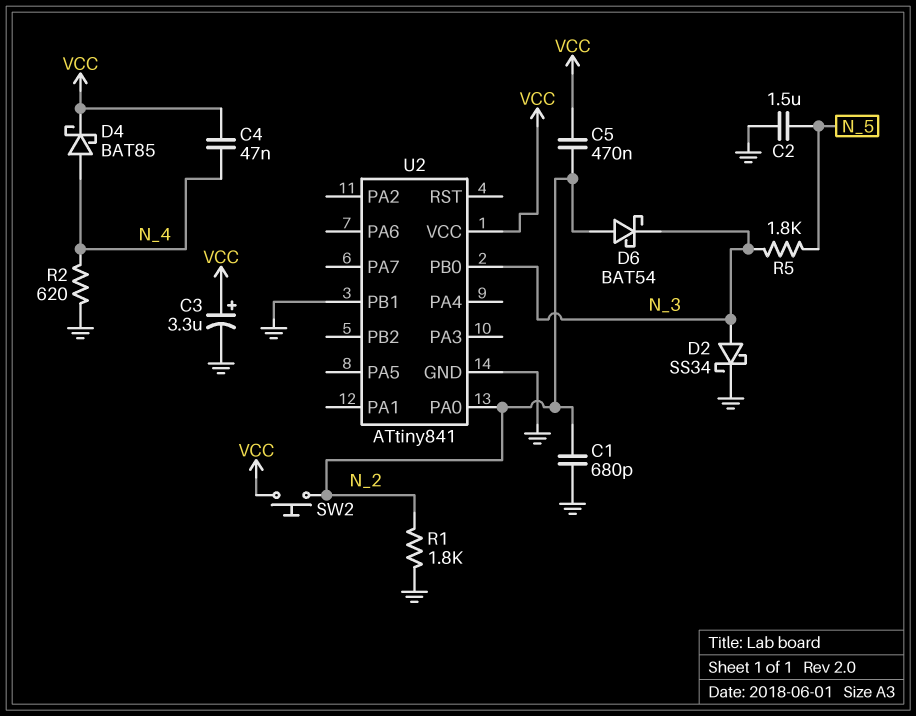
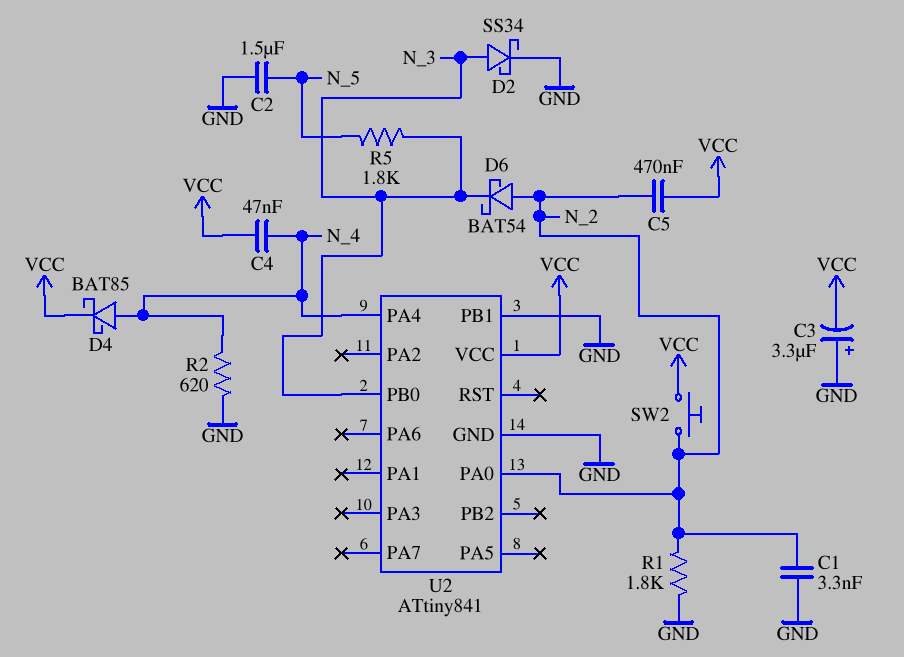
C1: 680pF (GND, N_2) -> 3.3nF (GND, N_2)
C3: 3.3uF (plus VCC, minus GND) -> 3.3uF (plus GND, minus VCC)
U2 pin PA4: none -> N_4

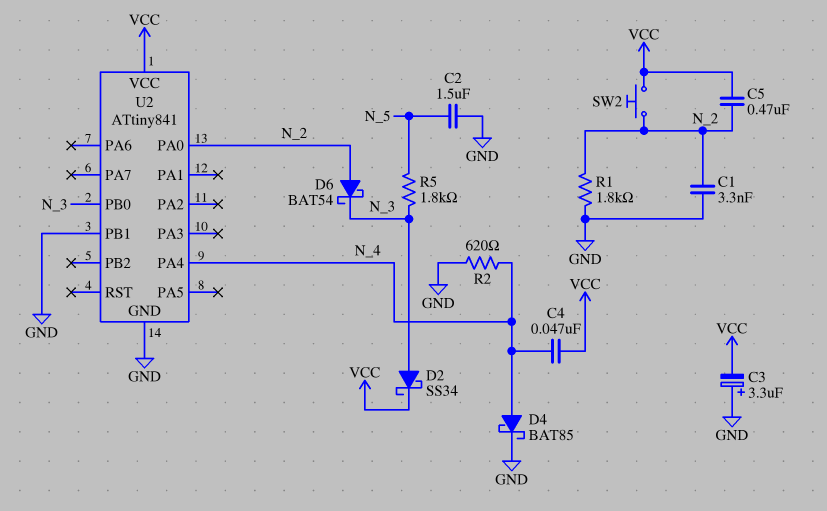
D2: schottky SS34 (A N_3, K GND) -> schottky SS34 (A N_3, K VCC)
D4: schottky BAT85 (A N_4, K VCC) -> schottky BAT85 (A N_4, K GND)

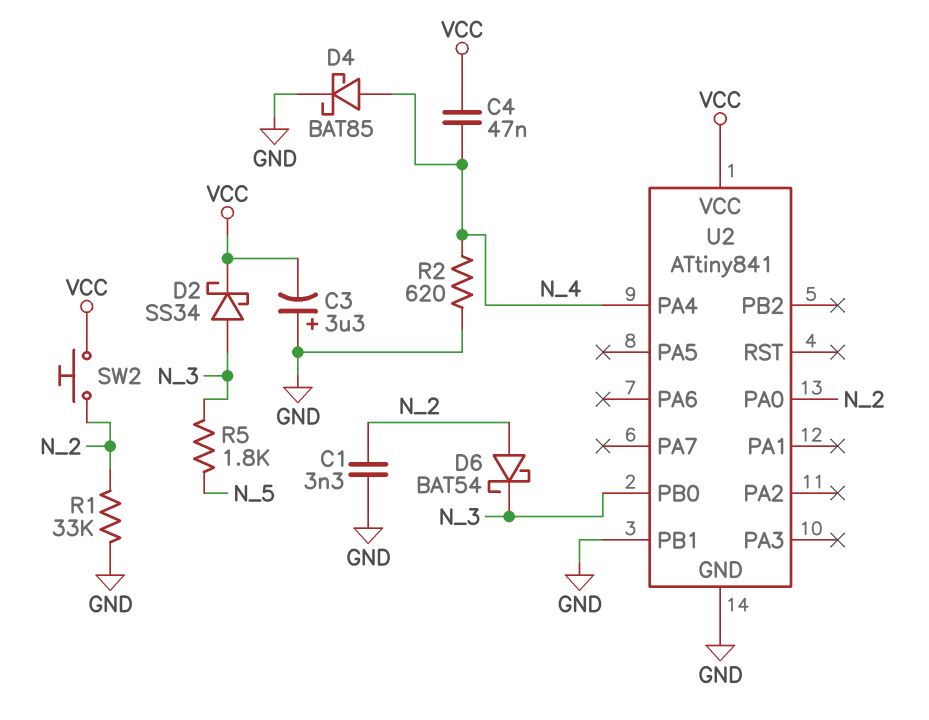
C2: 1.5uF (GND, N_5) -> none
C5: 470nF (N_2, VCC) -> none
R1: 1.8k (GND, N_2) -> 33k (GND, N_2)

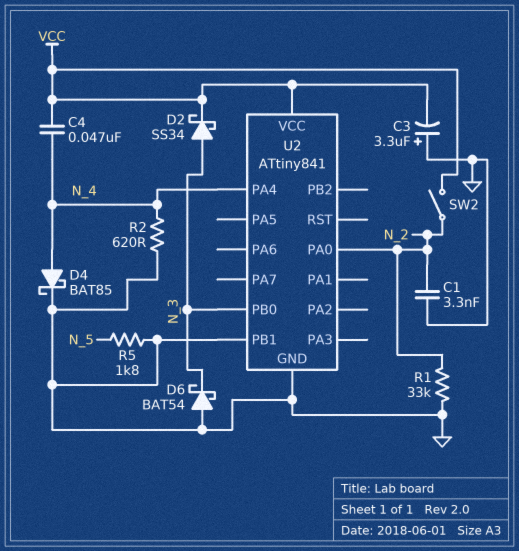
D6: schottky BAT54 (A N_2, K N_3) -> schottky BAT54 (A GND, K N_3)
R5: 1.8k (N_3, N_5) -> 1.8k (GND, N_5)
SW2: button (N_2, VCC) -> switch (N_2, VCC)

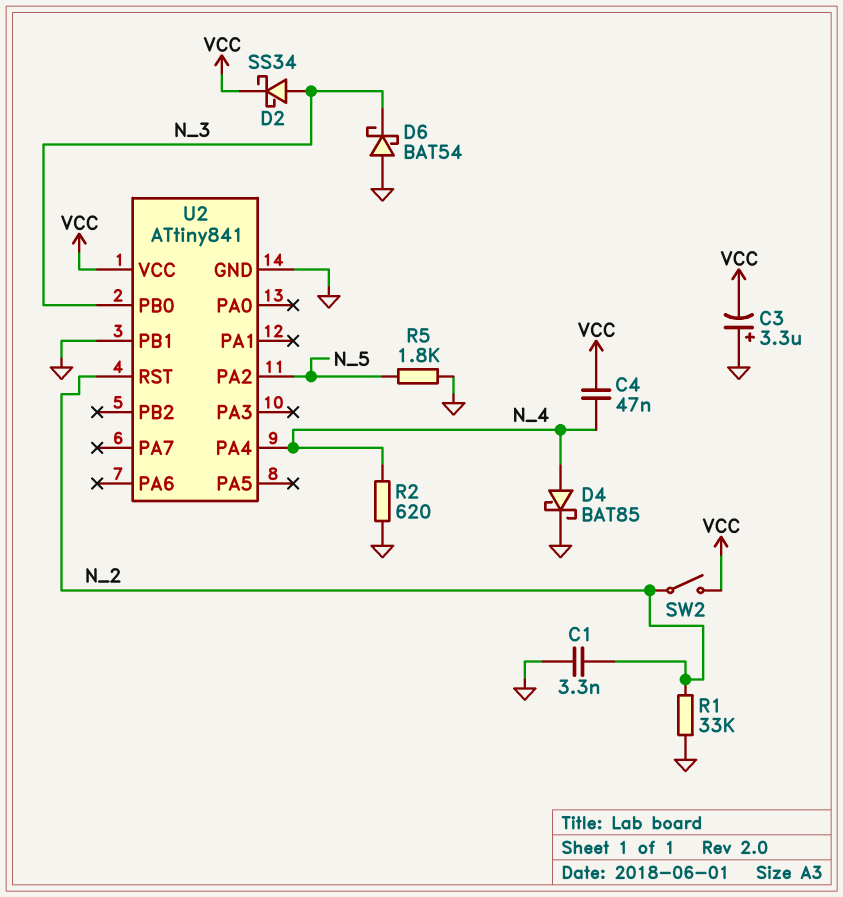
U2 pin PA0: N_2 -> none
U2 pin PA2: none -> N_5
U2 pin RST: none -> N_2

